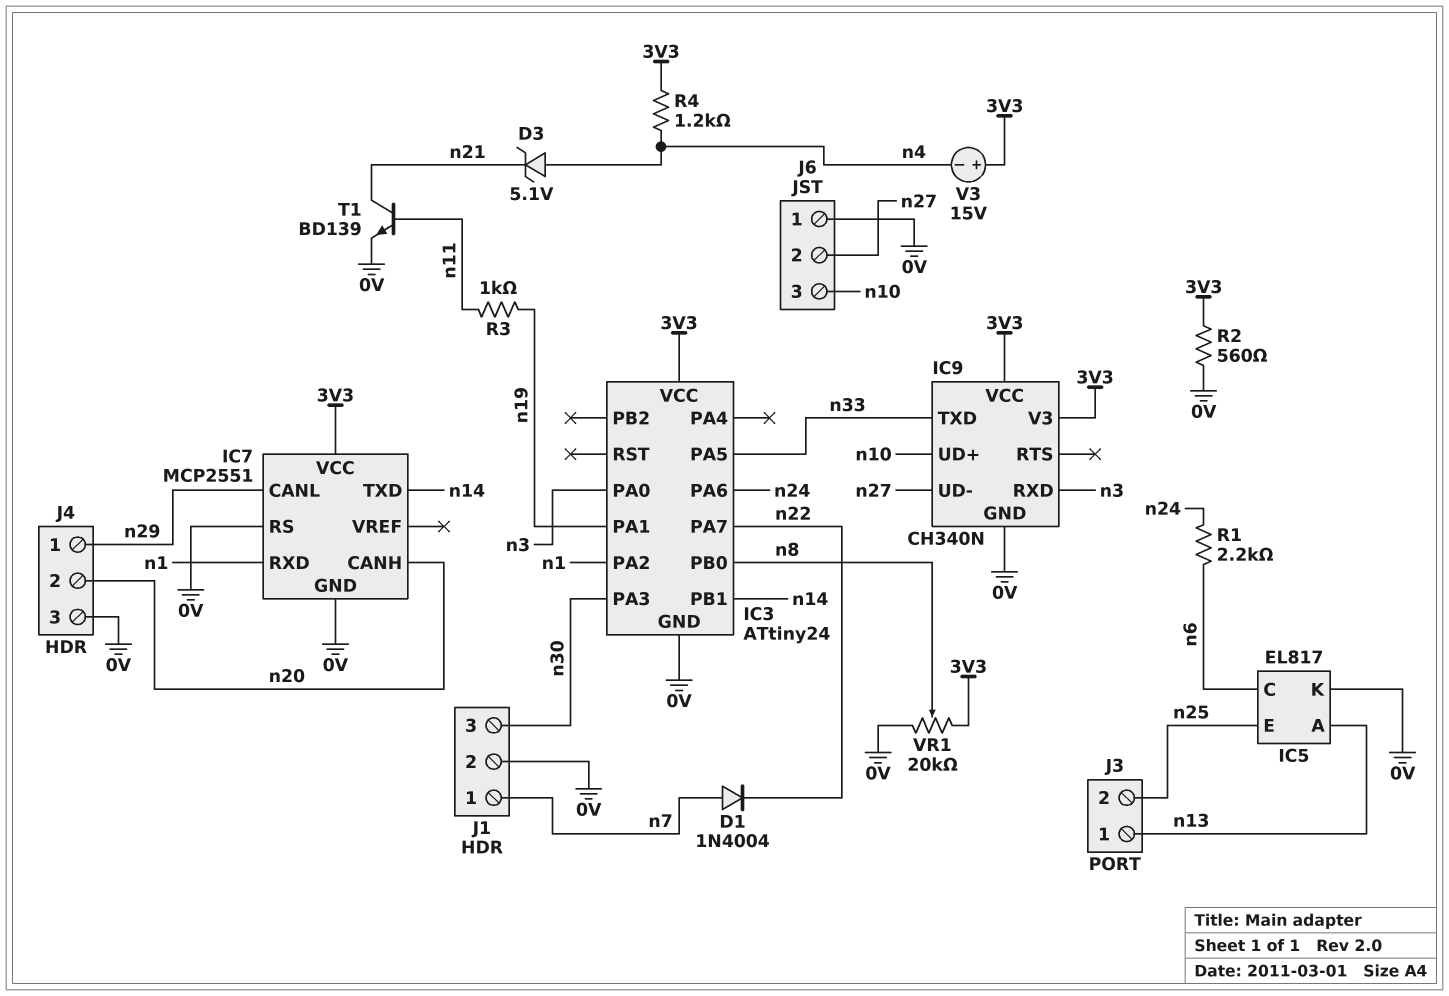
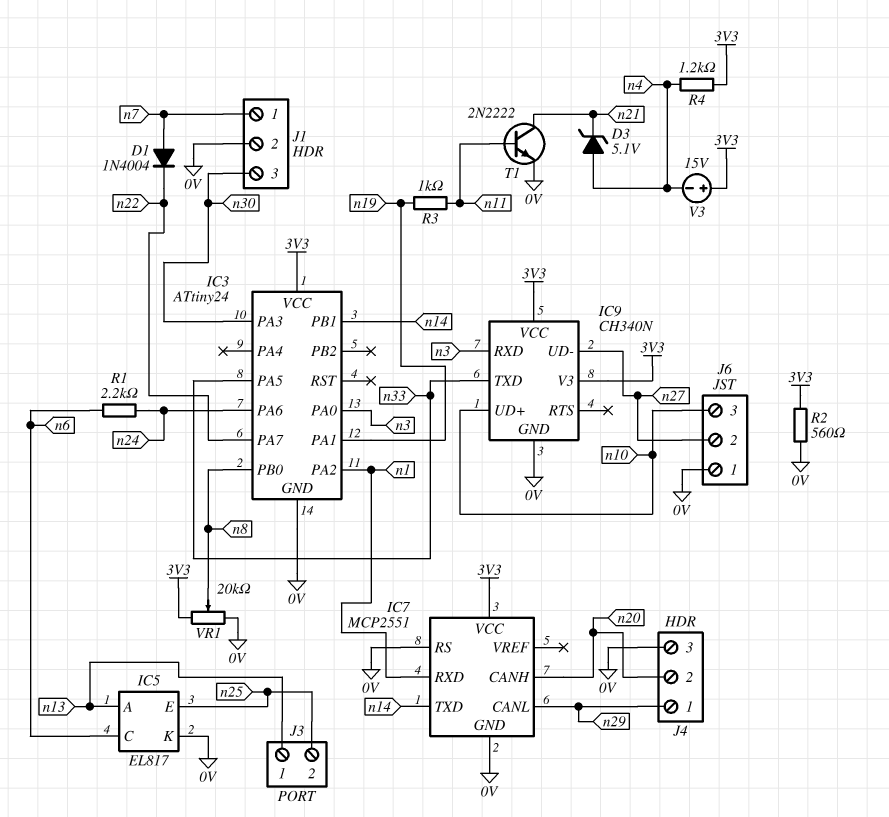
T1: NPN BD139 (B n11, C n21, E 0V) -> NPN 2N2222 (B n11, C n21, E 0V)

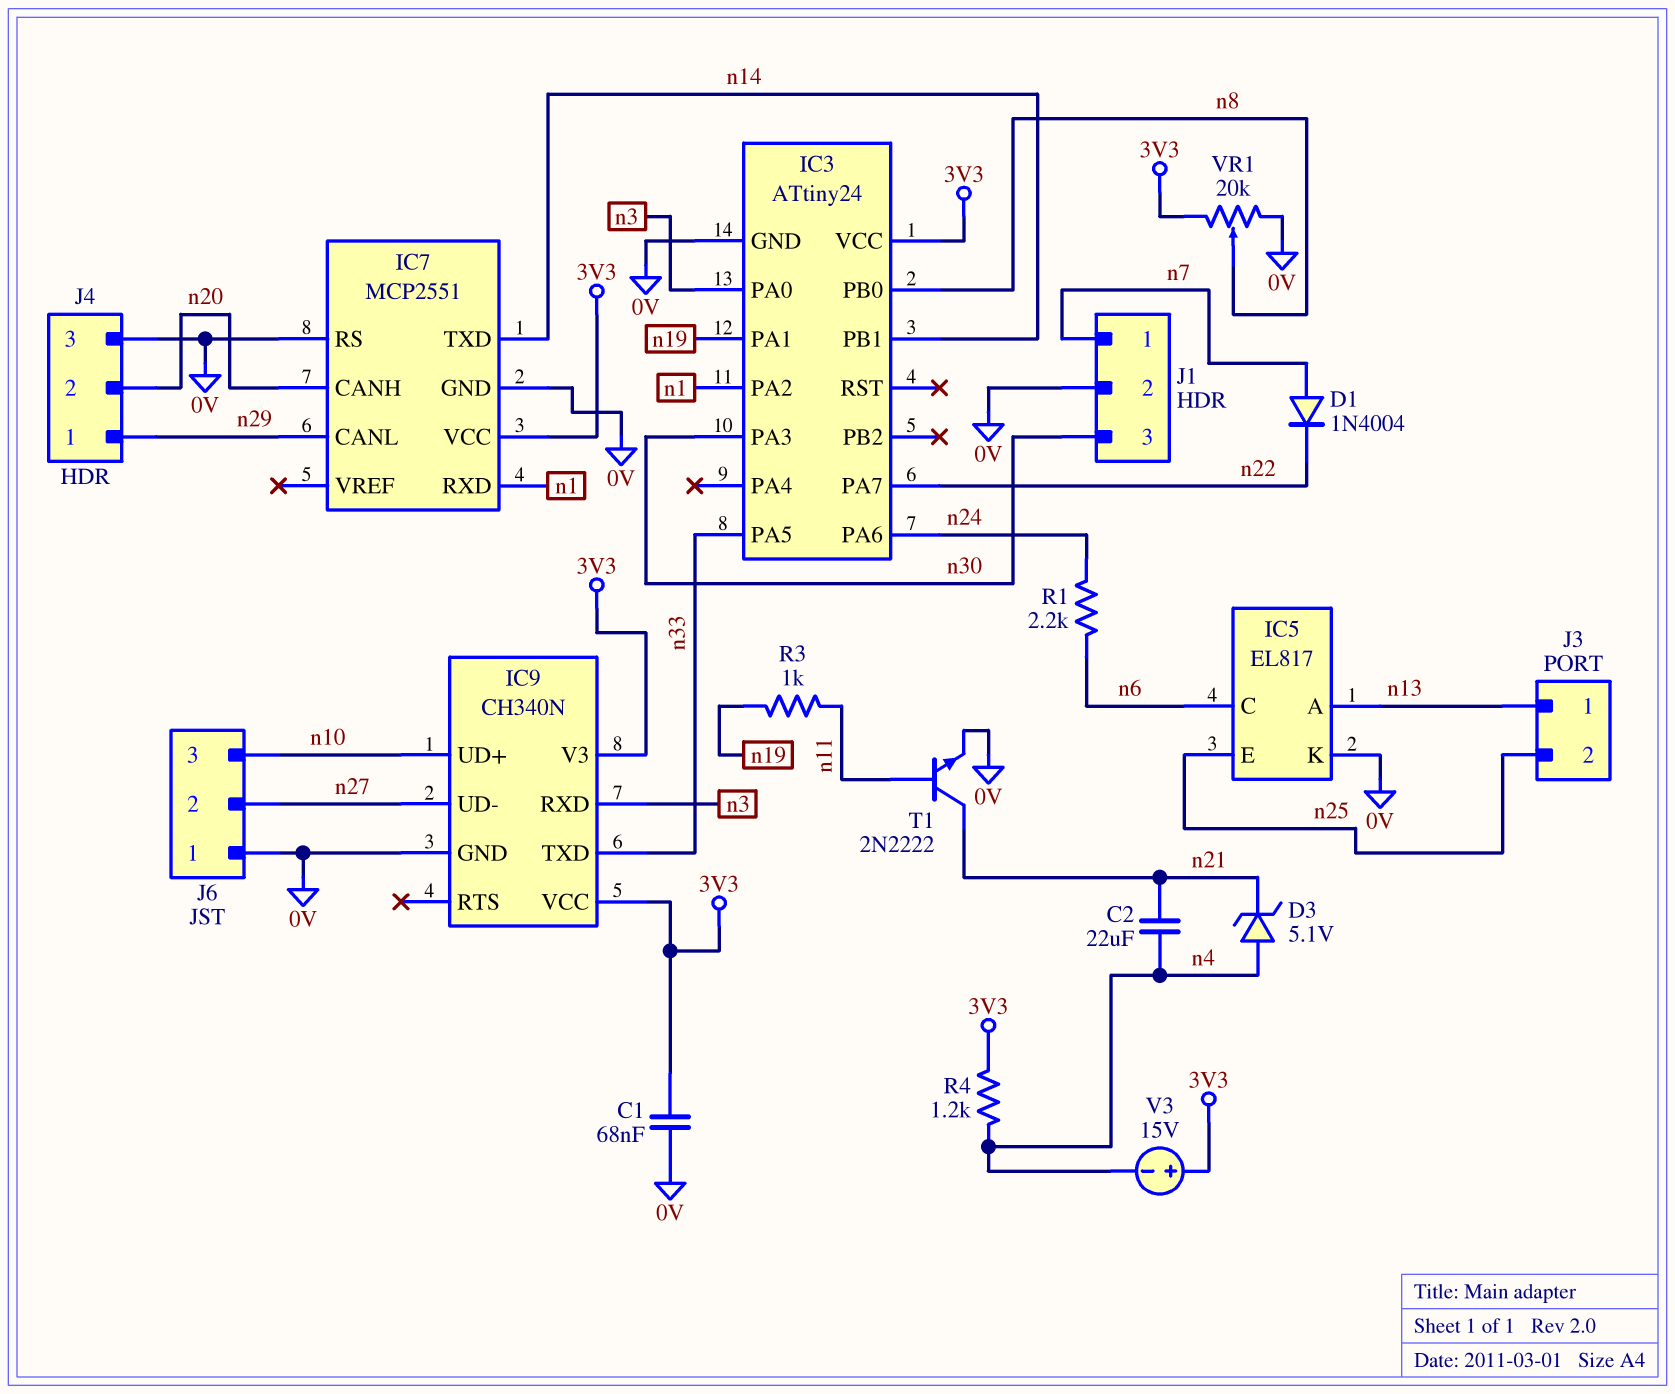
C1: none -> 68nF (0V, 3V3)
C2: none -> 22uF (n4, n21)
R2: 560 (0V, 3V3) -> none

